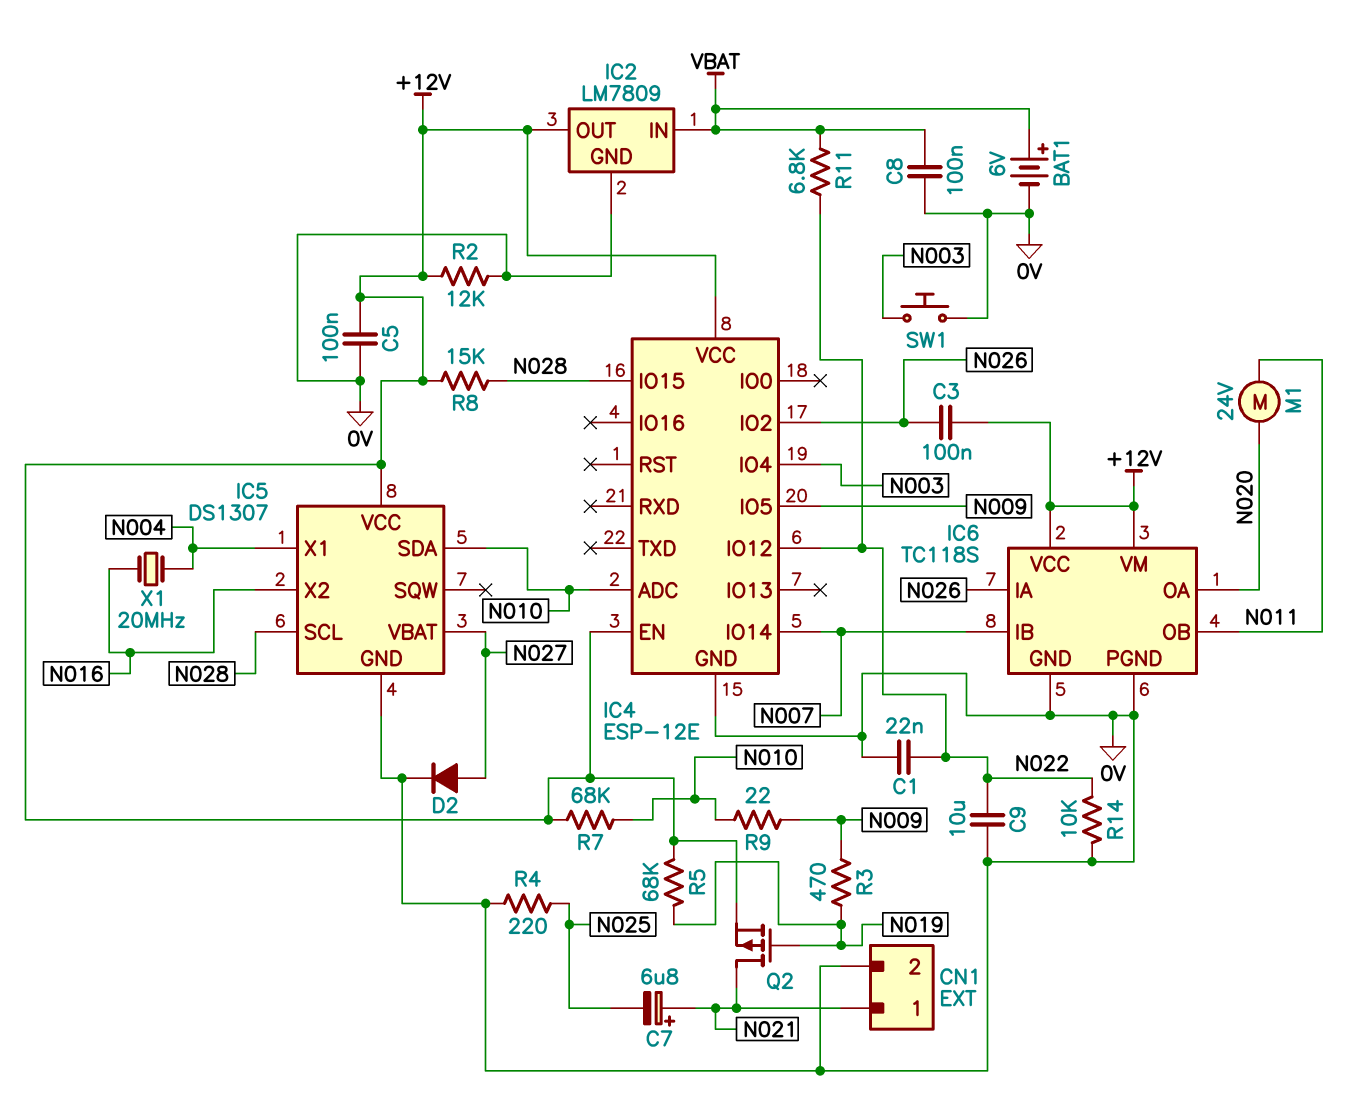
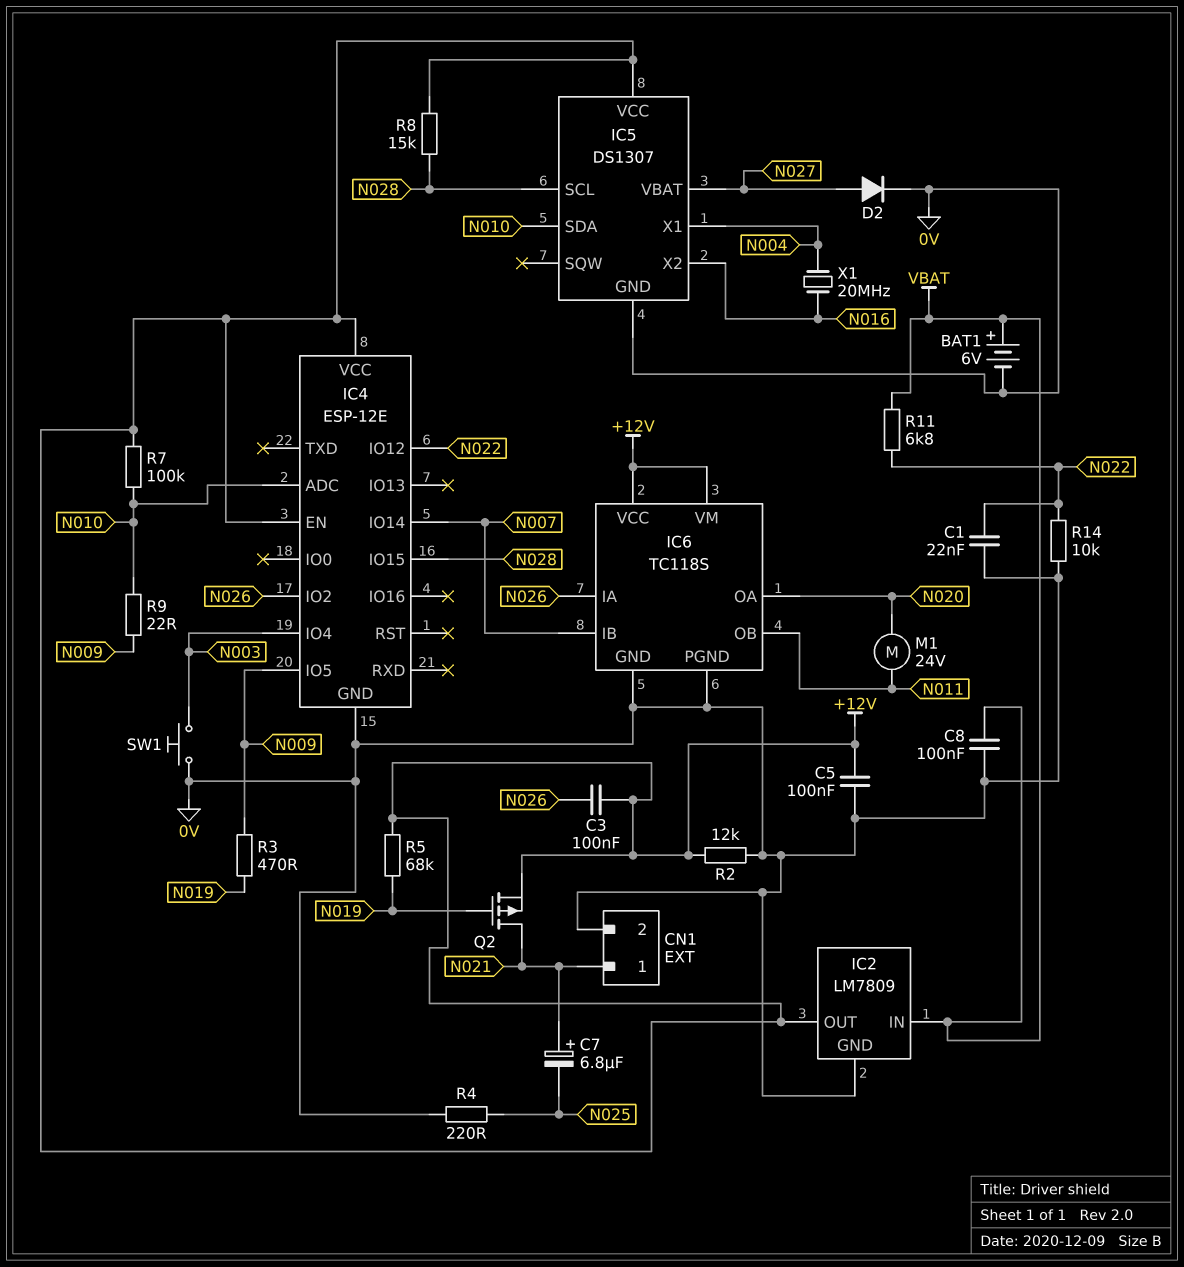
C9: 10uF (0V, N022) -> none
R7: 68k (+12V, N010) -> 100k (+12V, N010)

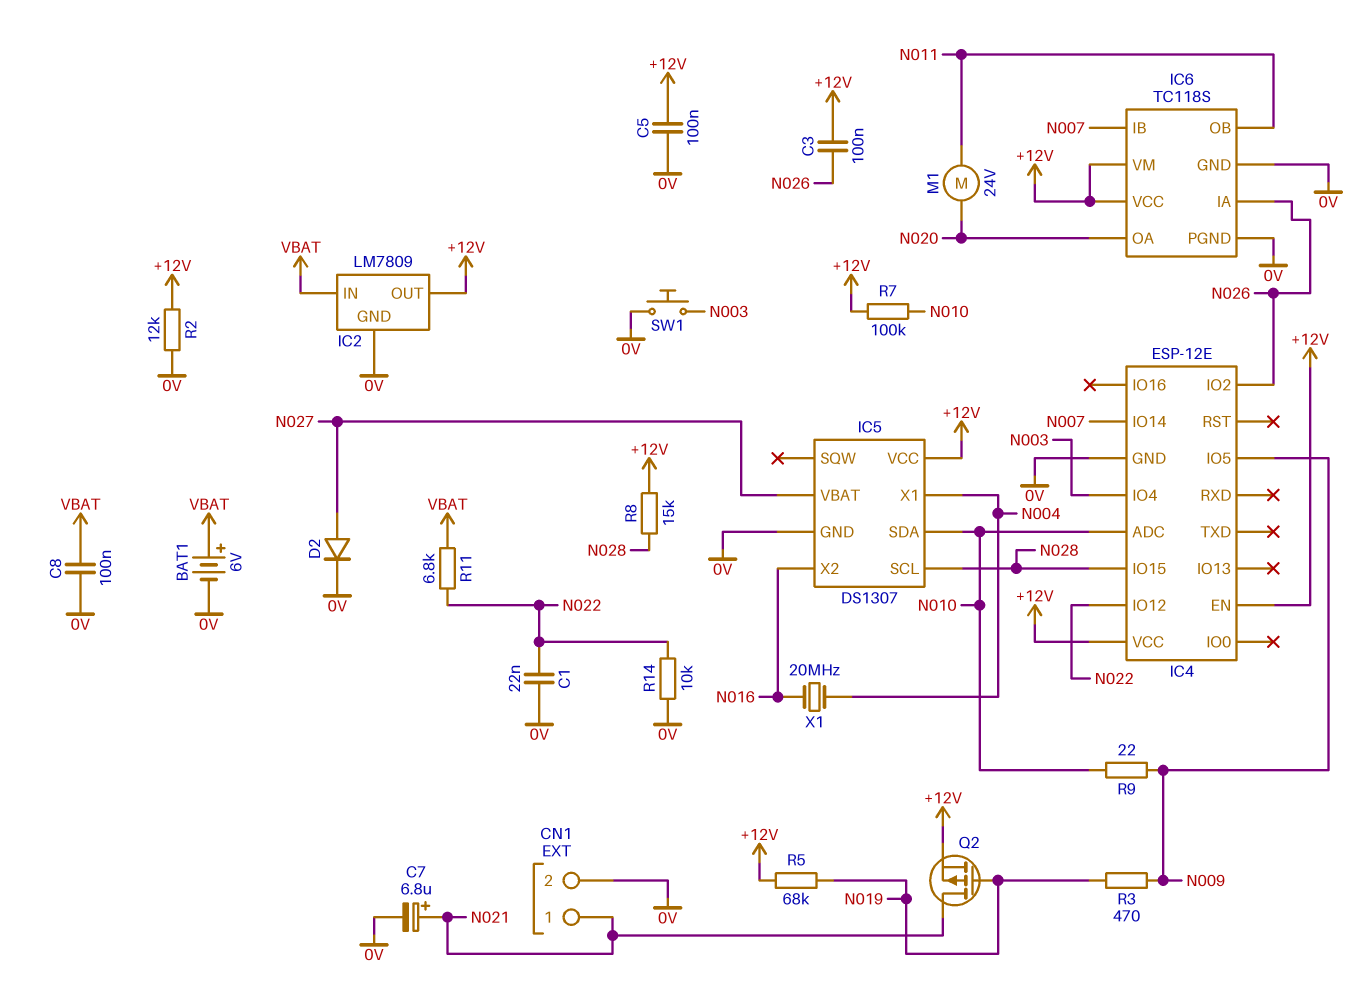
C7: 6.8uF (plus N021, minus N025) -> 6.8uF (plus N021, minus 0V)
R4: 220 (0V, N025) -> none

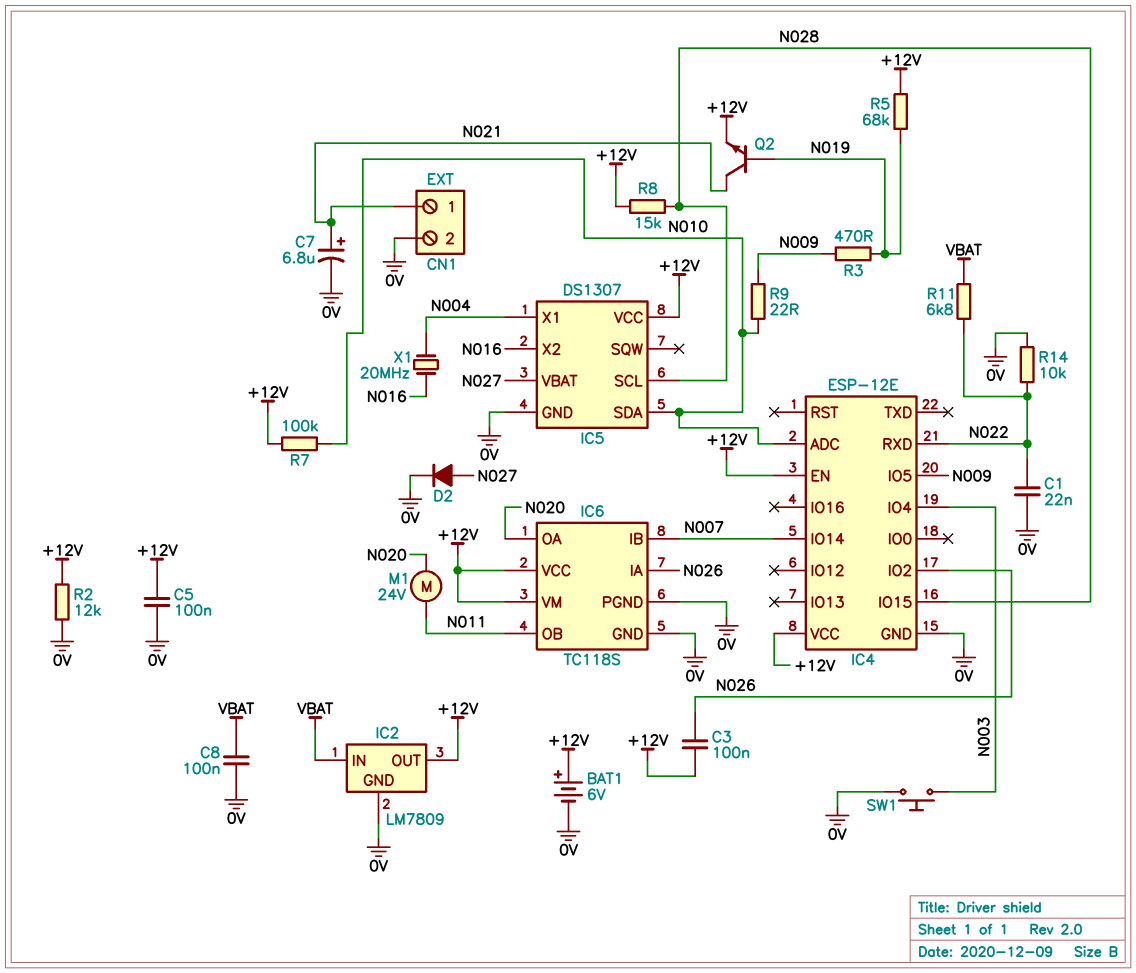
BAT1: 6V (plus VBAT, minus 0V) -> 6V (plus +12V, minus 0V)
IC4 pin IO12: N022 -> none
IC4 pin RXD: none -> N022
Q2: PMOS (G N019, D N021, S +12V) -> NPN (B N019, C N021, E +12V)

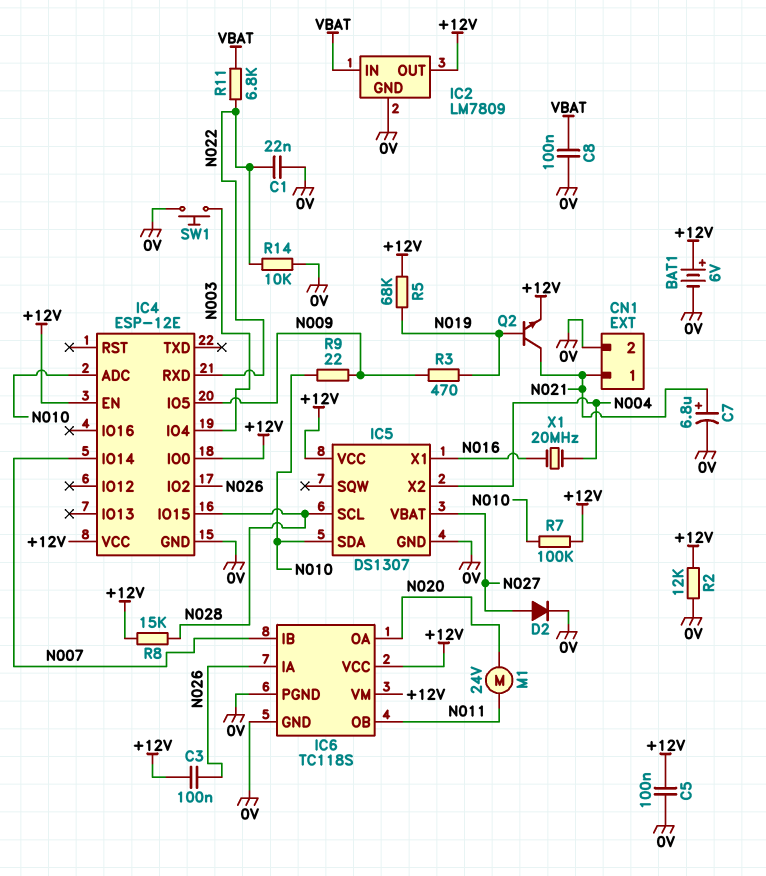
IC4 pin IO0: none -> +12V
IC5 pin X1: N004 -> N016
IC5 pin X2: N016 -> N004

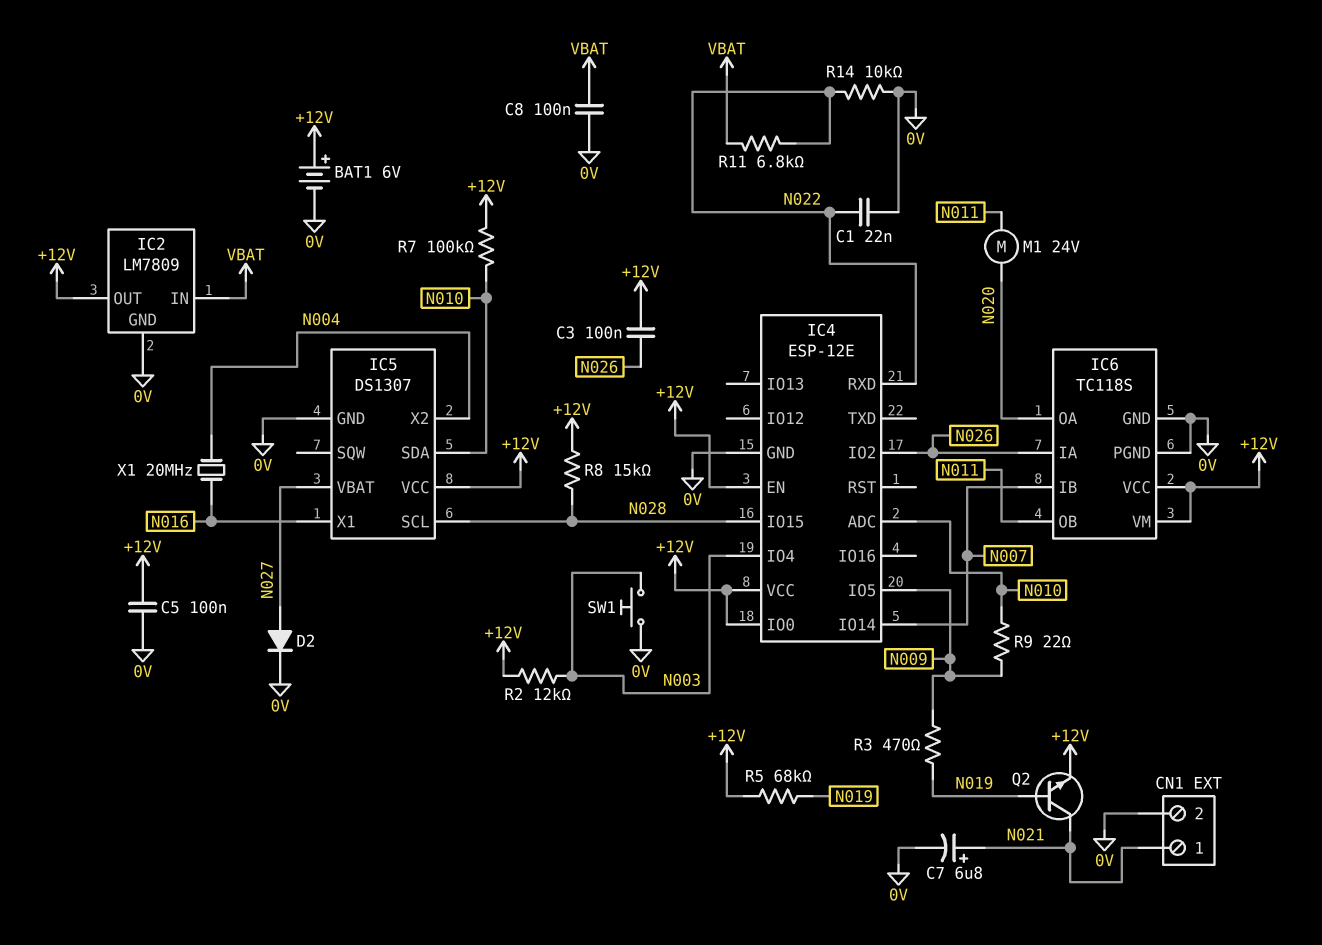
R2: 12k (+12V, 0V) -> 12k (+12V, N003)

